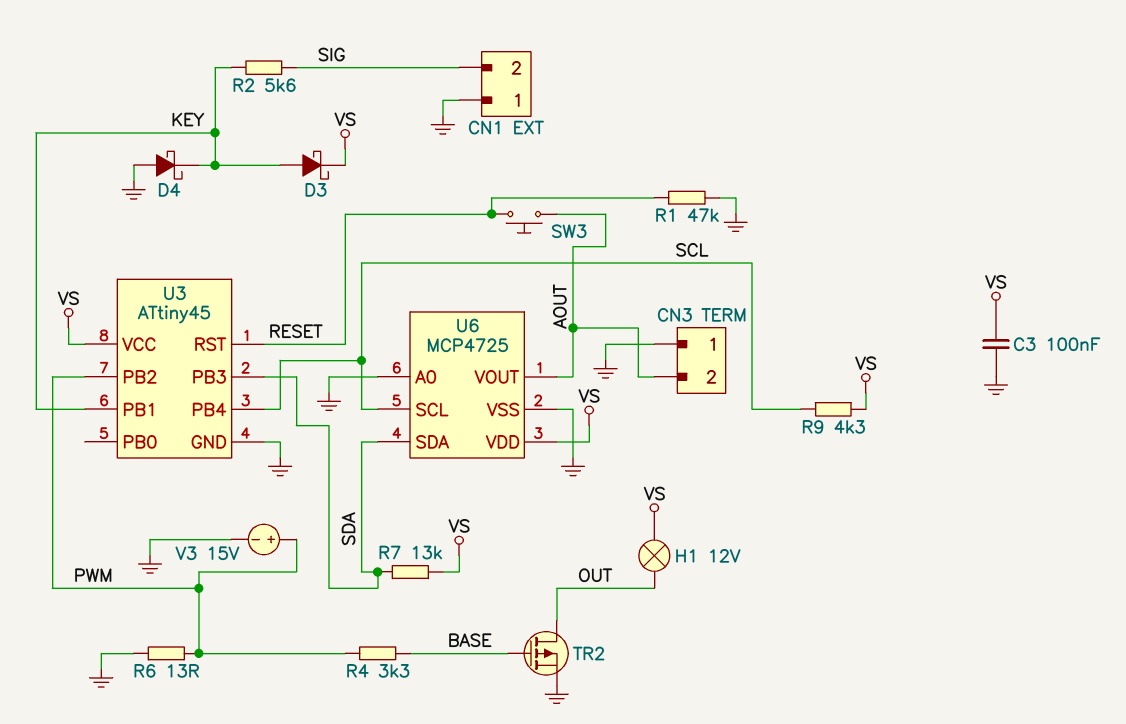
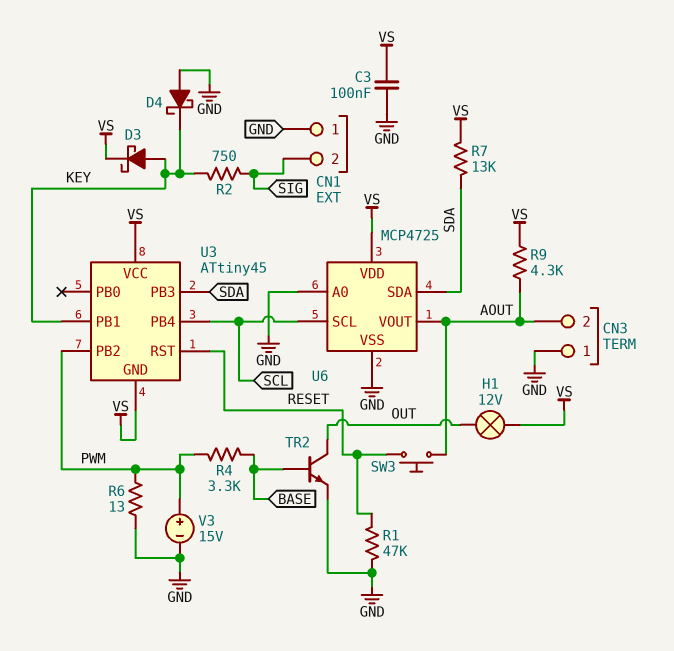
R2: 5.6k (KEY, SIG) -> 750 (KEY, SIG)
R9: 4.3k (SCL, VS) -> 4.3k (AOUT, VS)
TR2: PMOS (G BASE, D OUT, S GND) -> NPN (B BASE, C OUT, E GND)
U3 pin GND: GND -> VS

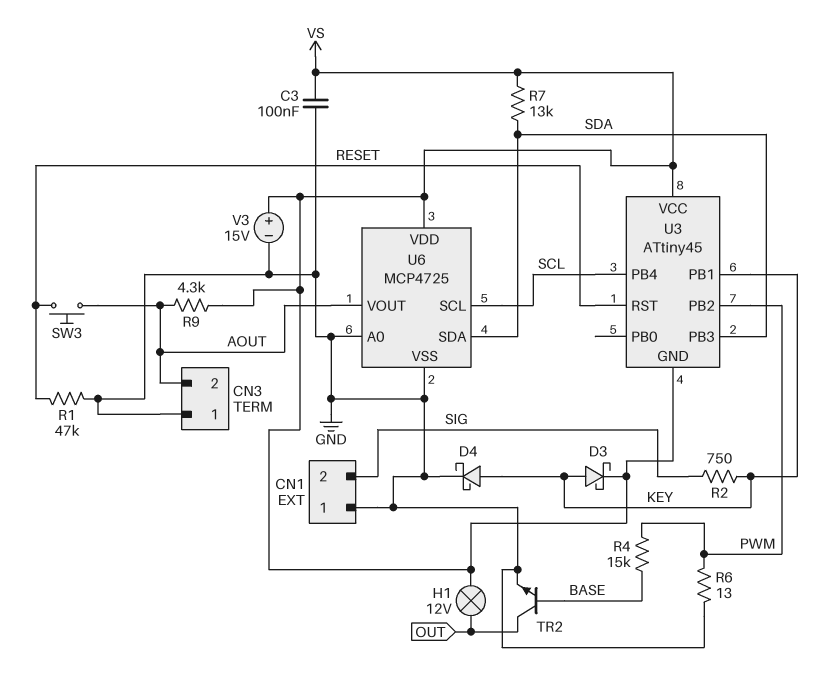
D4: schottky (A GND, K KEY) -> schottky (A KEY, K GND)
R4: 3.3k (BASE, PWM) -> 15k (BASE, PWM)
V3: 15V (plus PWM, minus GND) -> 15V (plus VS, minus GND)

